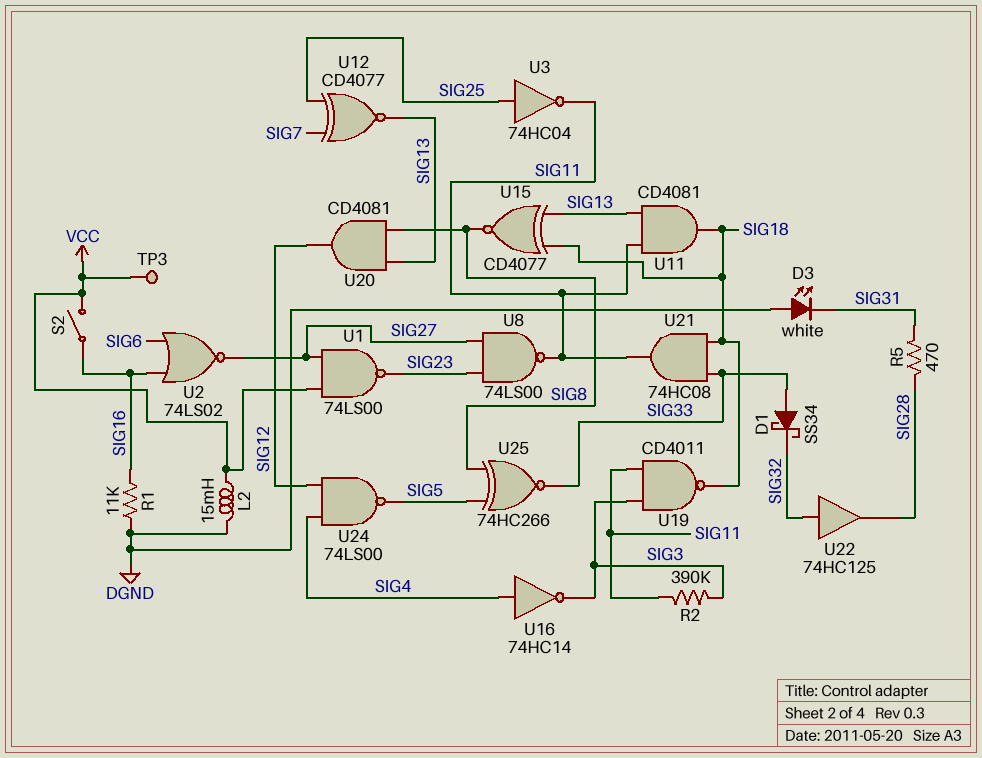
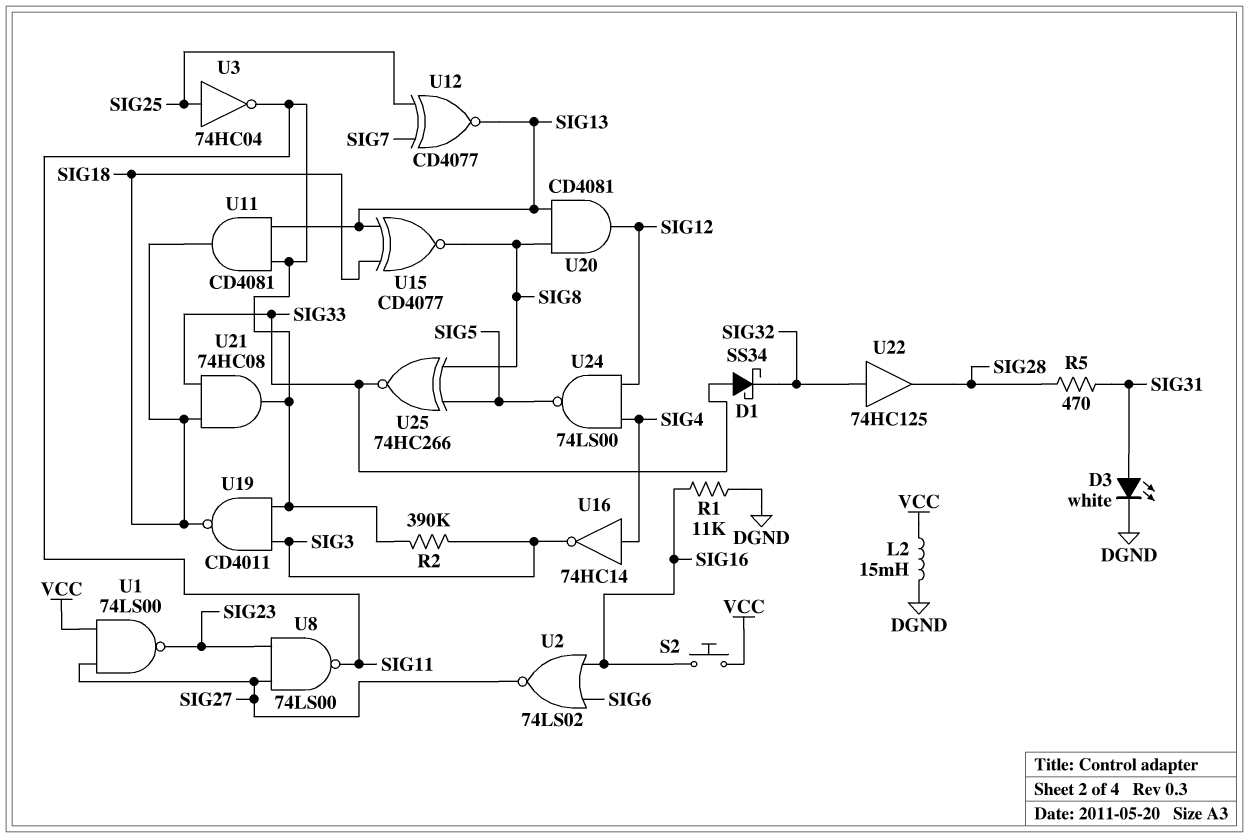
D3: LED white (A DGND, K SIG31) -> LED white (A SIG31, K DGND)
S2: switch (SIG16, VCC) -> button (SIG16, VCC)
TP3: test point (VCC) -> none

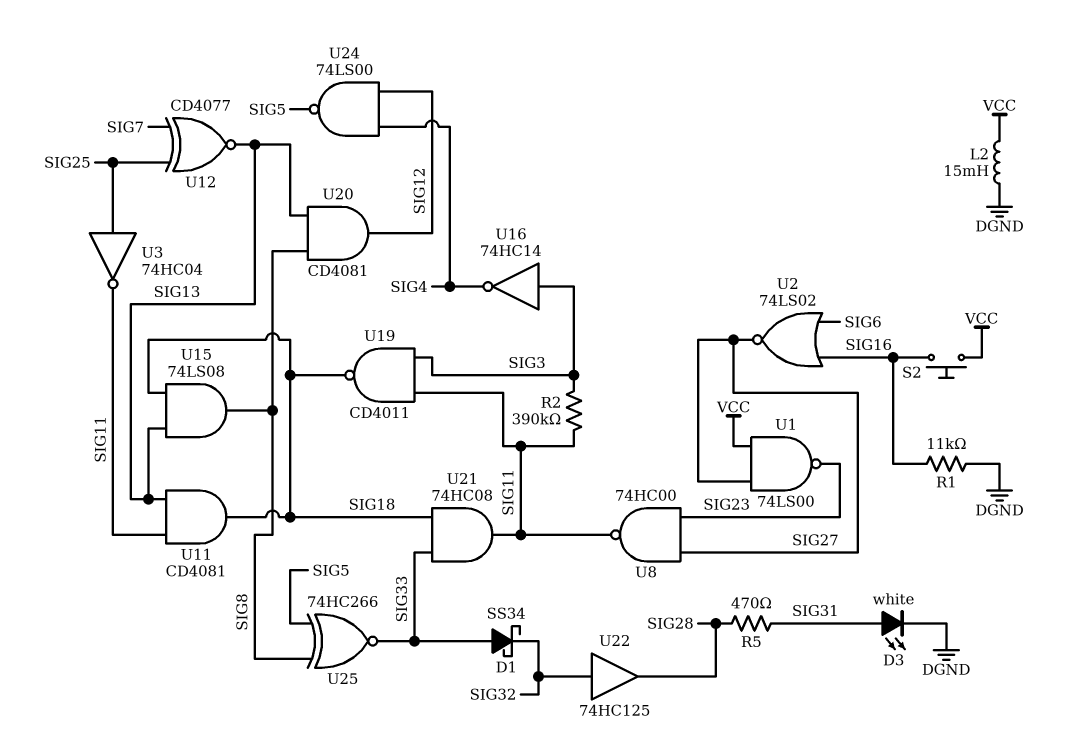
U8: NAND 74LS00 (in SIG23, in SIG27, out SIG11) -> NAND 74HC00 (in SIG23, in SIG27, out SIG11)
U15: XNOR CD4077 (in SIG13, in SIG18, out SIG8) -> AND 74LS08 (in SIG13, in SIG18, out SIG8)
U16: NOT 74HC14 (in SIG4, out SIG3) -> NOT 74HC14 (in SIG3, out SIG4)

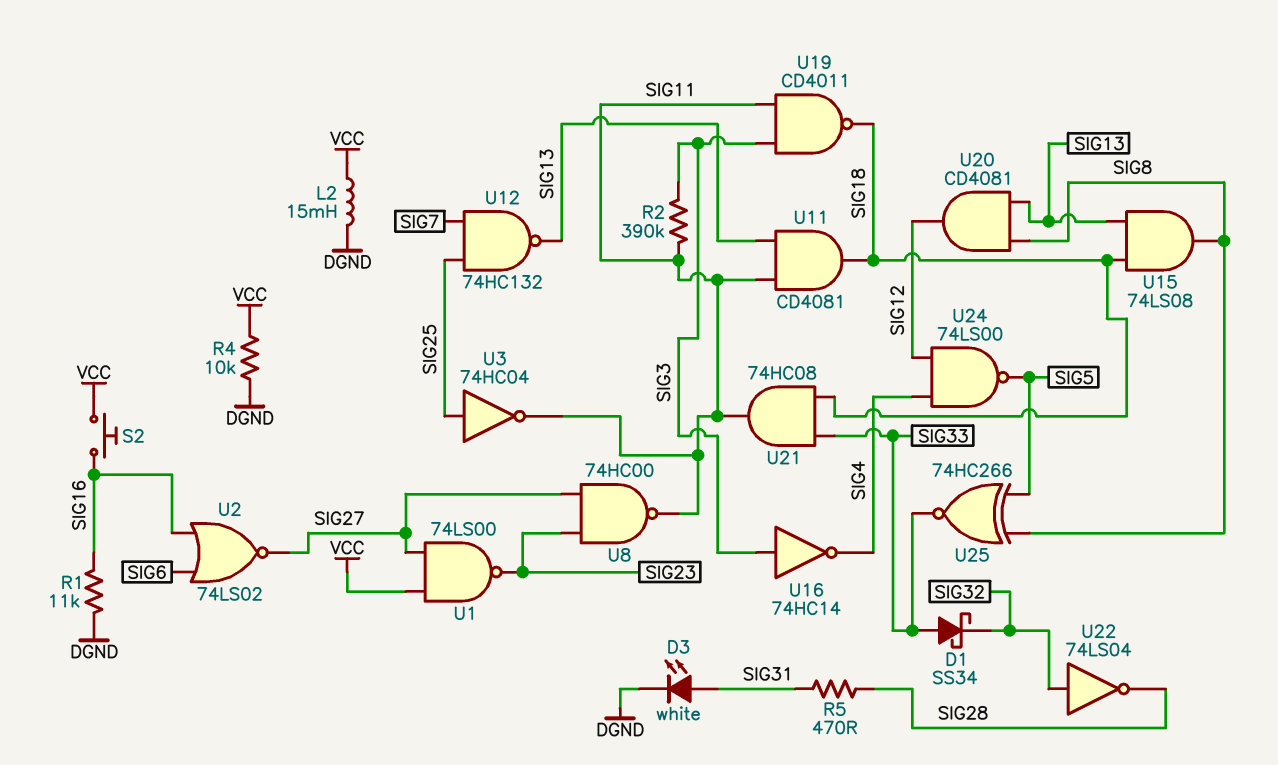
R4: none -> 10k (DGND, VCC)
U12: XNOR CD4077 (in SIG7, in SIG25, out SIG13) -> NAND 74HC132 (in SIG7, in SIG25, out SIG13)
U22: buffer 74HC125 (in SIG32, out SIG28) -> NOT 74LS04 (in SIG32, out SIG28)

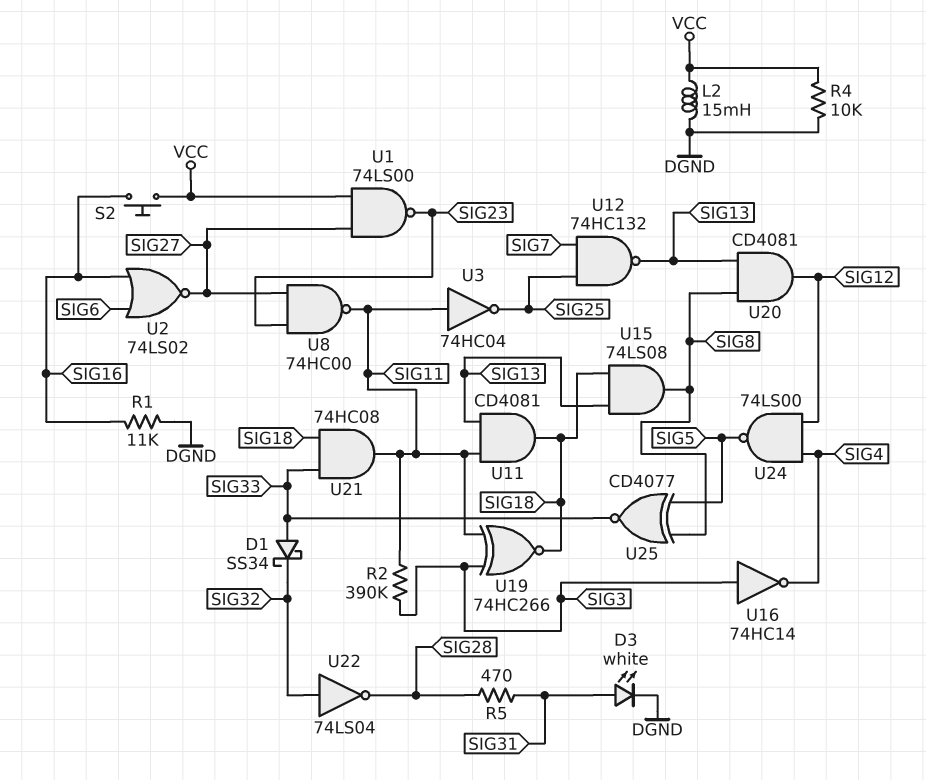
U3: NOT 74HC04 (in SIG25, out SIG11) -> NOT 74HC04 (in SIG11, out SIG25)
U19: NAND CD4011 (in SIG3, in SIG11, out SIG18) -> XNOR 74HC266 (in SIG3, in SIG11, out SIG18)
U25: XNOR 74HC266 (in SIG5, in SIG8, out SIG33) -> XNOR CD4077 (in SIG5, in SIG8, out SIG33)

